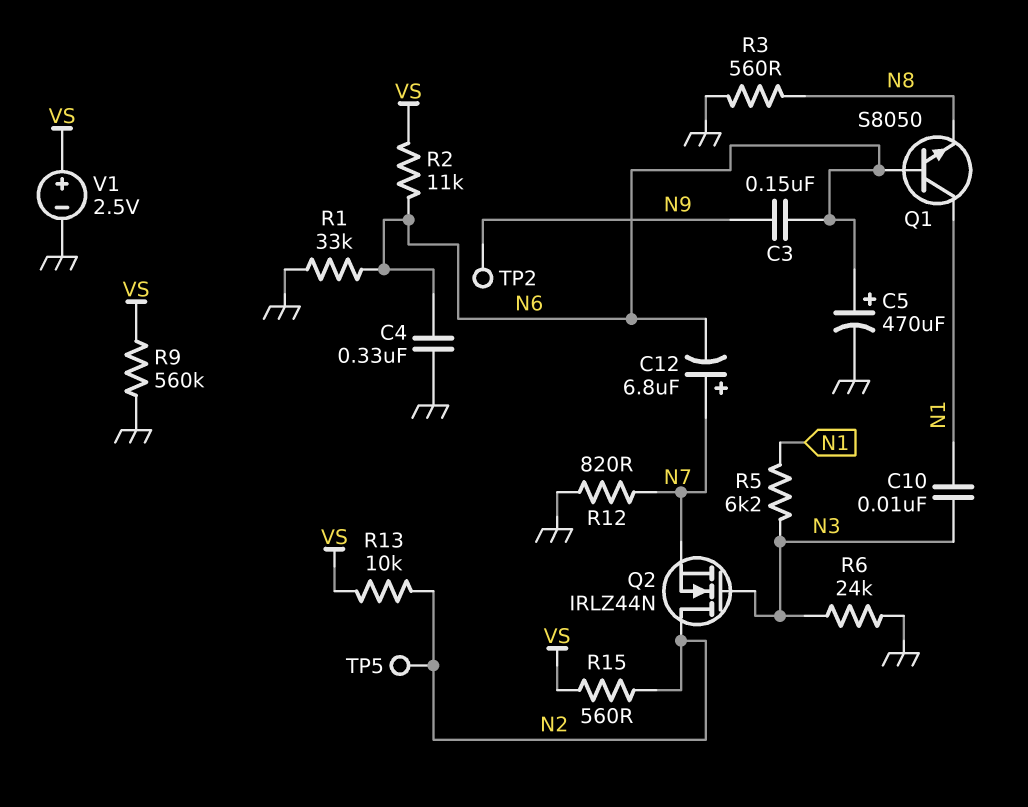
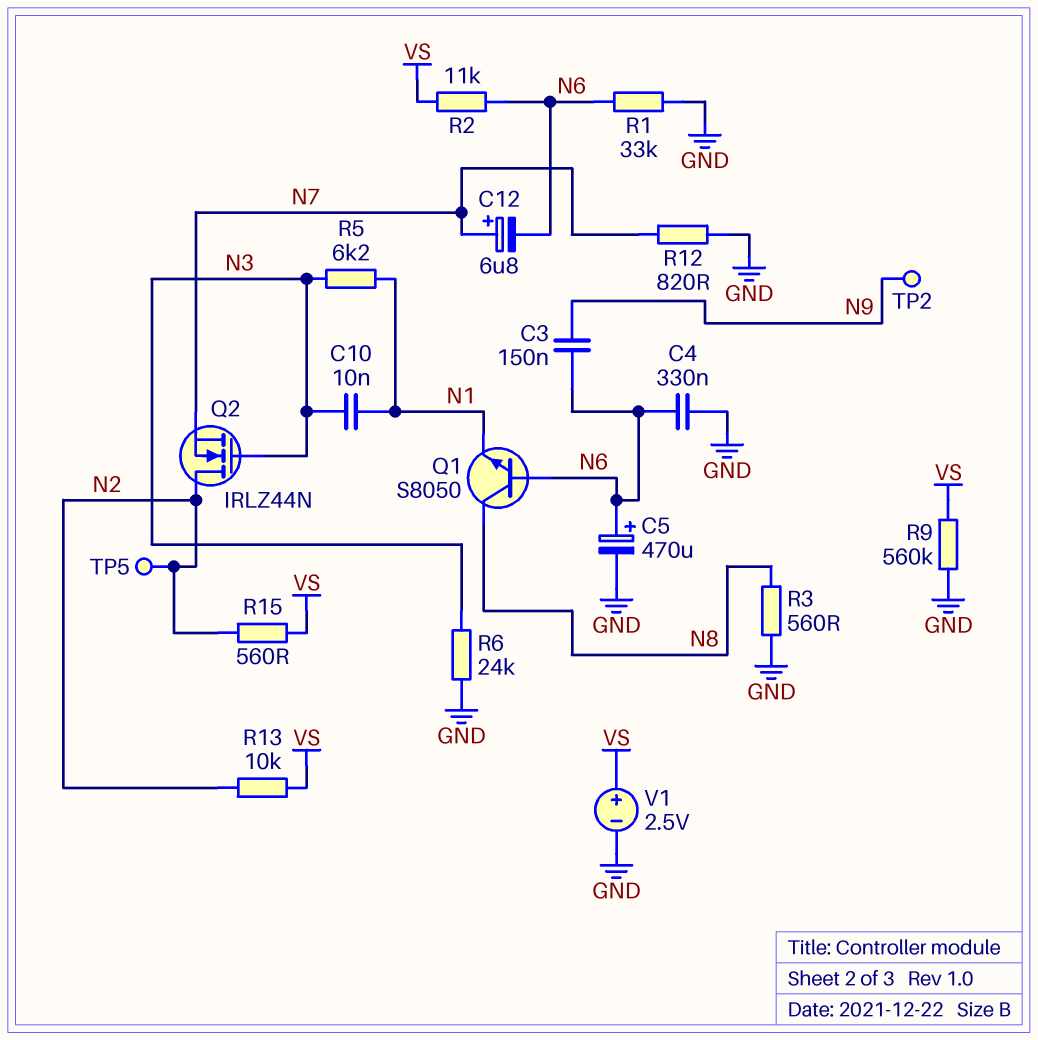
Q1: NPN S8050 (B N6, C N1, E N8) -> NPN S8050 (B N6, C N8, E N1)

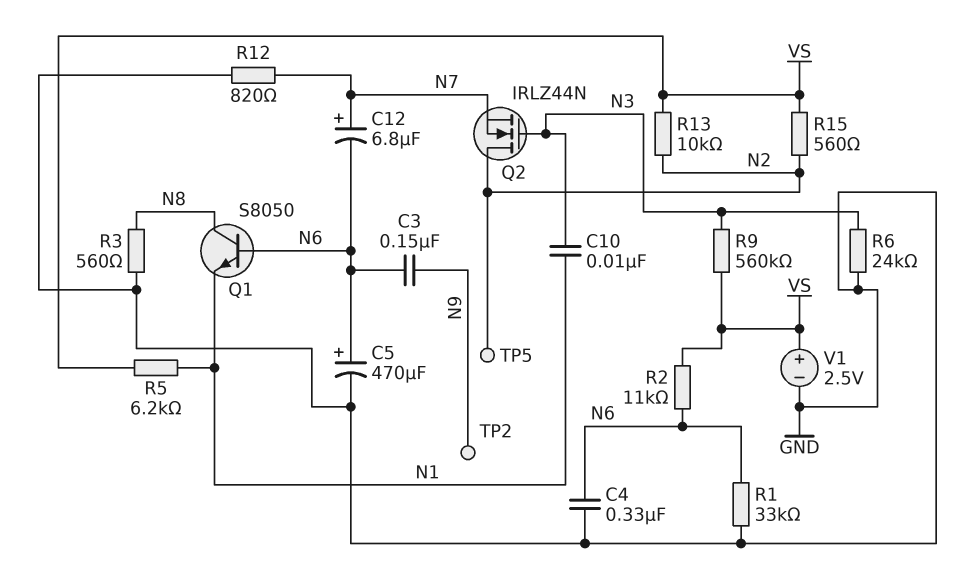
R5: 6.2k (N1, N3) -> 6.2k (N1, VS)
R9: 560k (GND, VS) -> 560k (N3, VS)

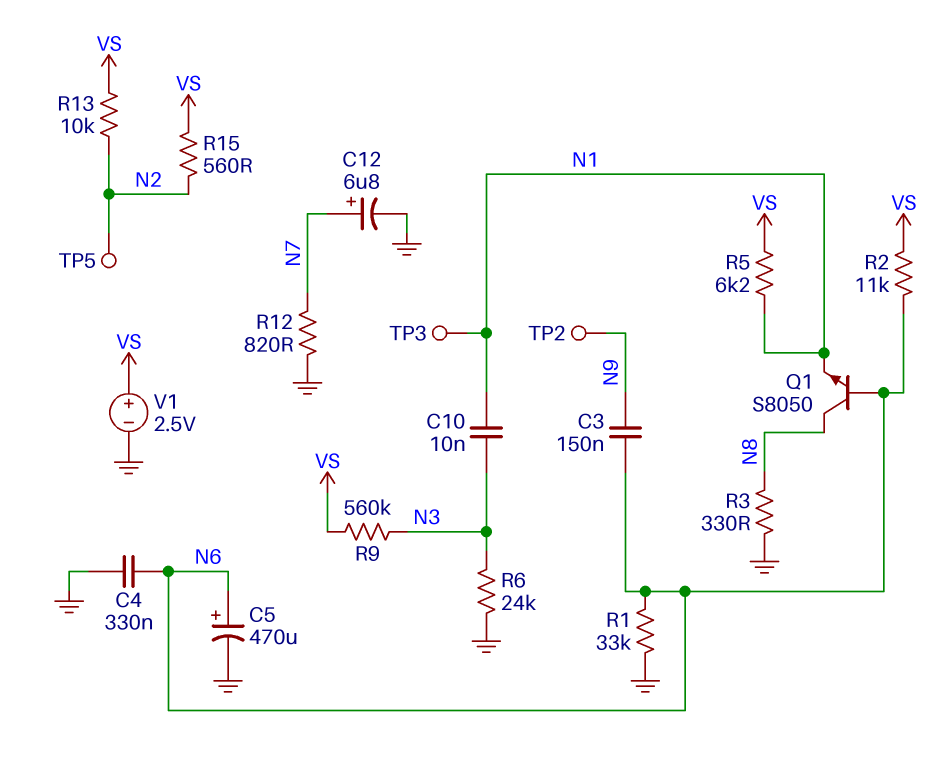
C12: 6.8uF (plus N7, minus N6) -> 6.8uF (plus N7, minus GND)
Q2: NMOS IRLZ44N (G N3, D N2, S N7) -> none
R3: 560 (GND, N8) -> 330 (GND, N8)
TP3: none -> test point (N1)

